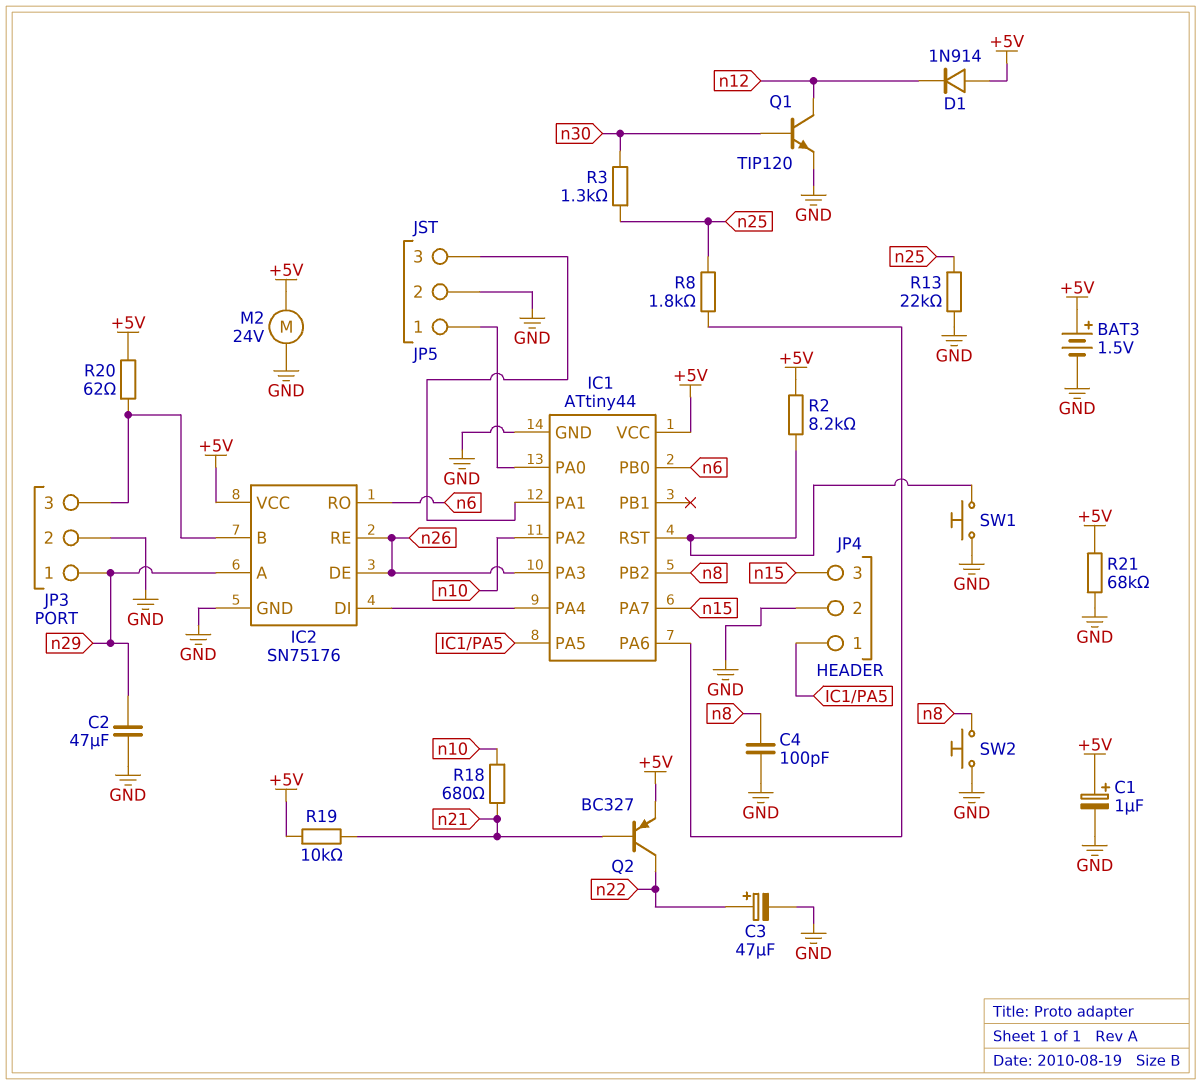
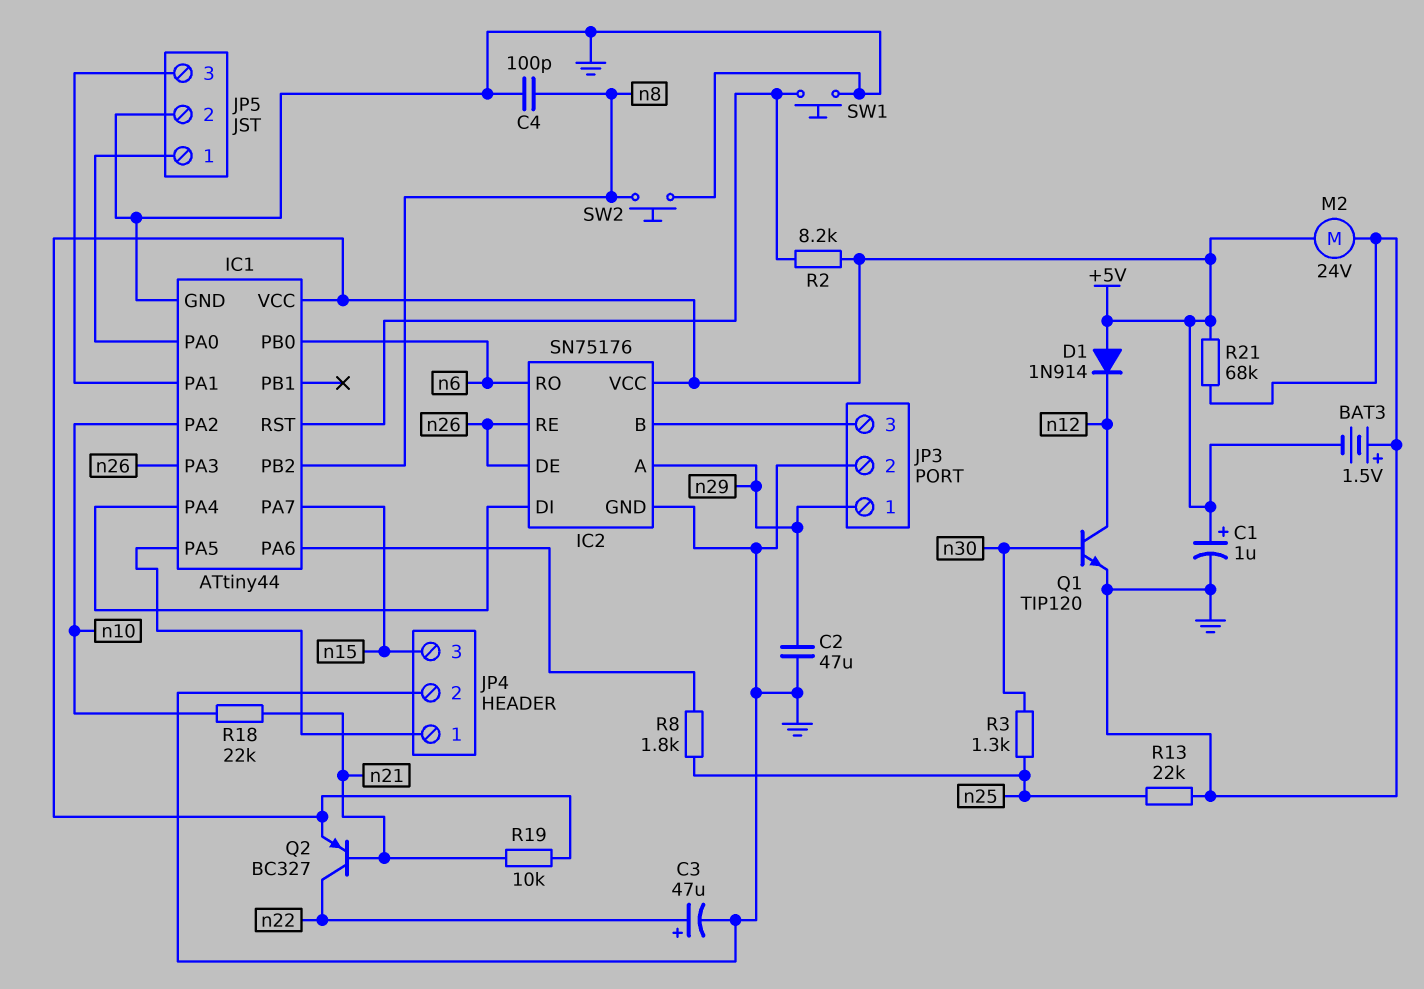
BAT3: 1.5V (plus +5V, minus GND) -> 1.5V (plus GND, minus +5V)
R18: 680 (n10, n21) -> 22k (n10, n21)
R20: 62 (+5V, IC2/B) -> none

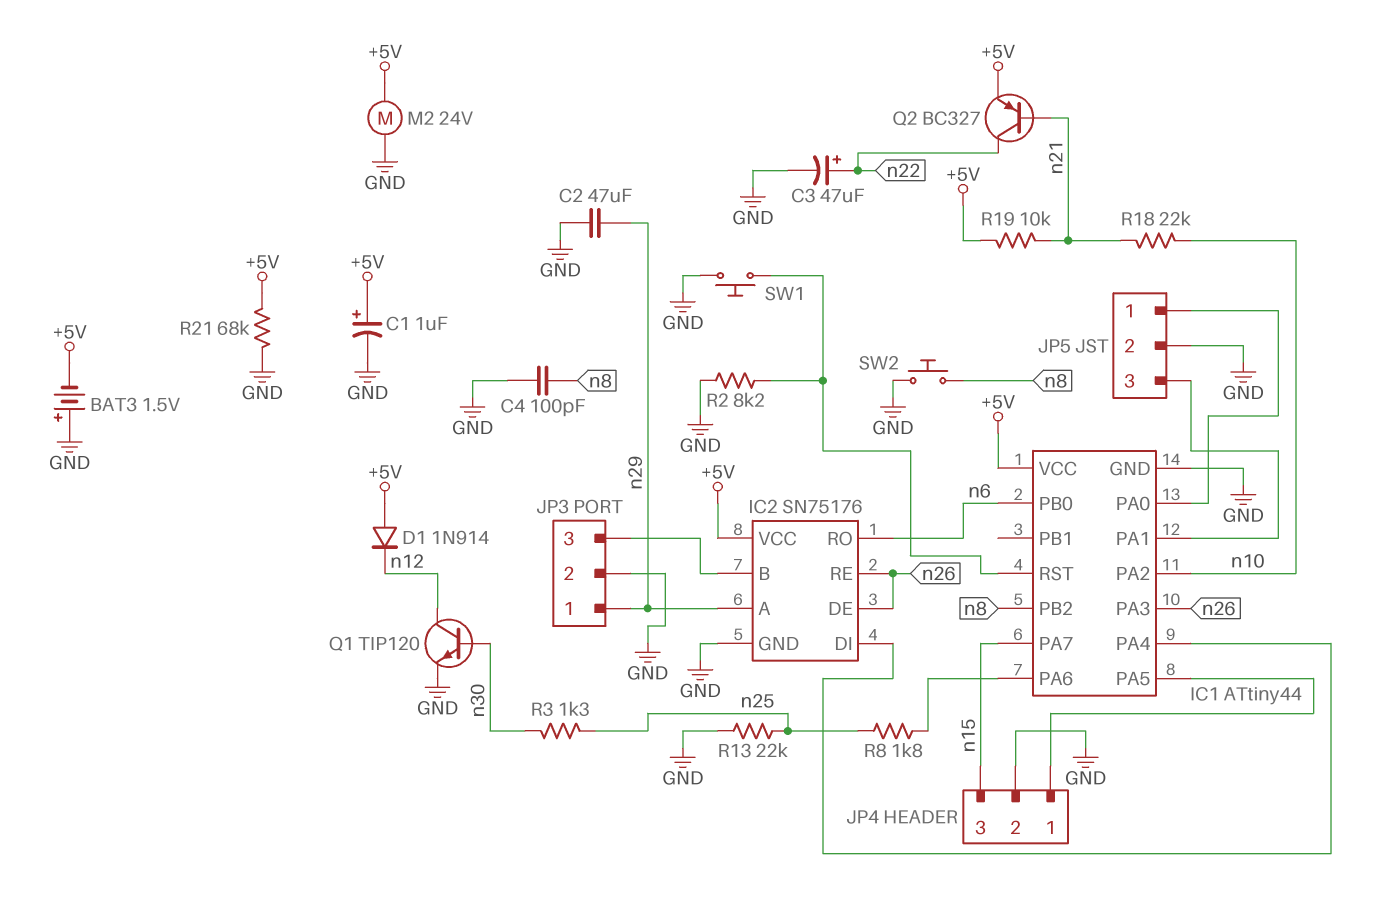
R2: 8.2k (+5V, IC1/RST) -> 8.2k (GND, IC1/RST)

